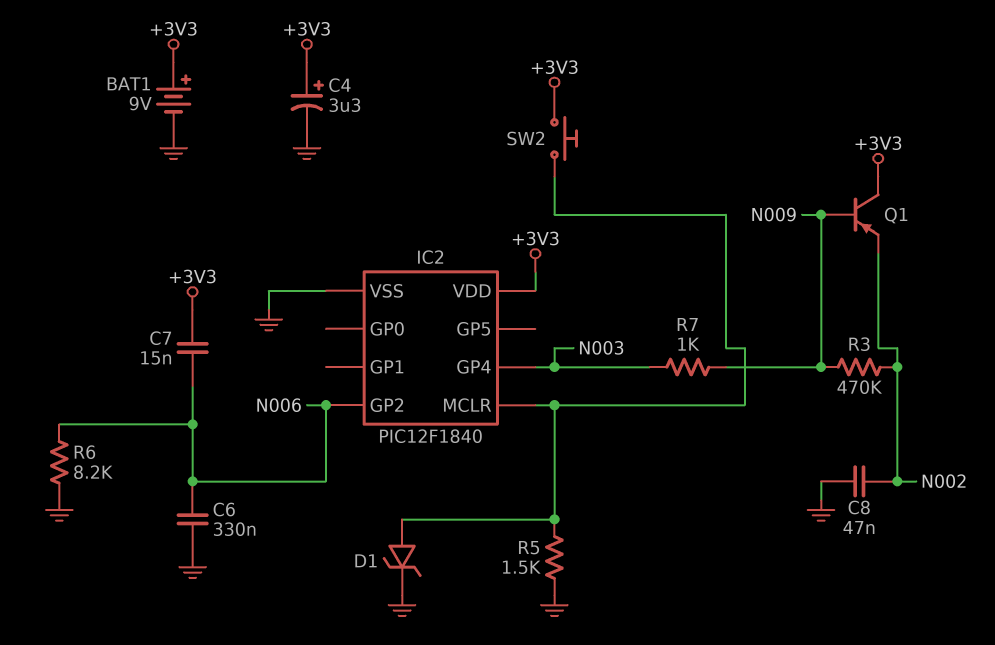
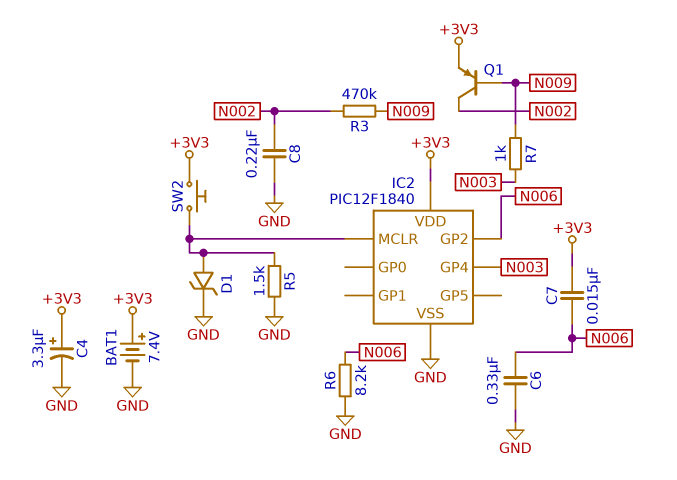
BAT1: 9V (plus +3V3, minus GND) -> 7.4V (plus +3V3, minus GND)
C8: 47nF (GND, N002) -> 220nF (GND, N002)
Q1: PNP (B N009, C +3V3, E N002) -> PNP (B N009, C N002, E +3V3)

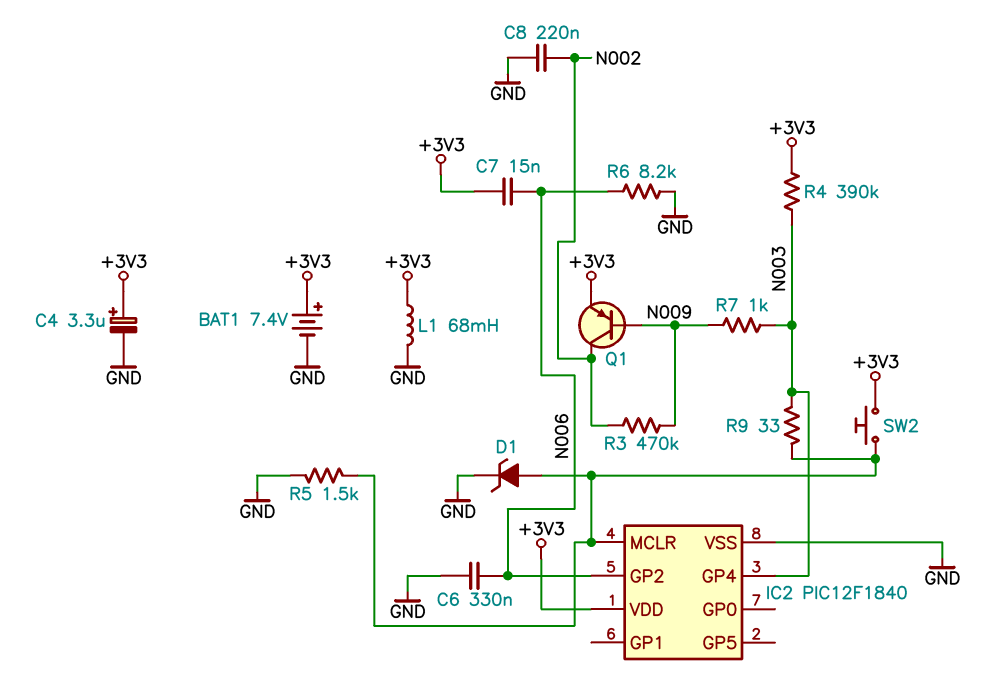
L1: none -> 68mH (+3V3, GND)
R4: none -> 390k (+3V3, N003)
R9: none -> 33 (IC2/MCLR, N003)

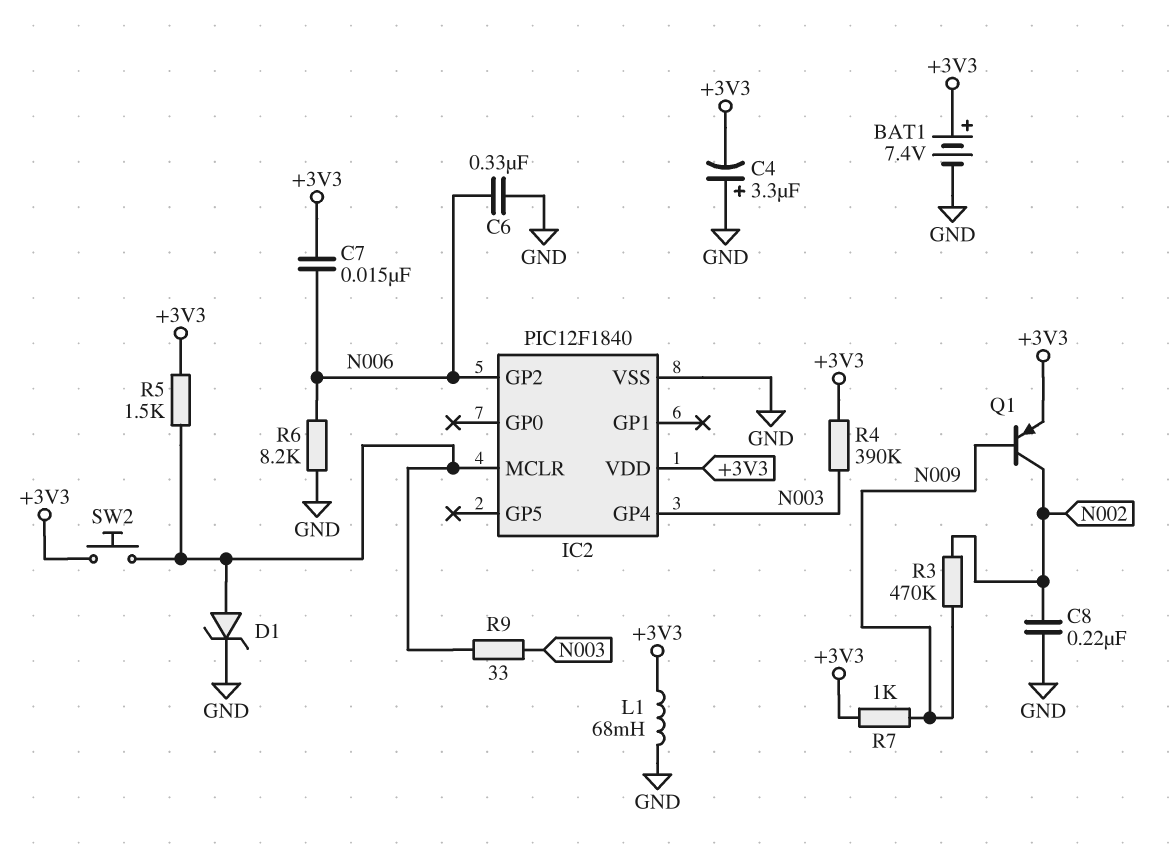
C4: 3.3uF (plus +3V3, minus GND) -> 3.3uF (plus GND, minus +3V3)
R5: 1.5k (GND, IC2/MCLR) -> 1.5k (+3V3, IC2/MCLR)
R7: 1k (N003, N009) -> 1k (+3V3, N009)

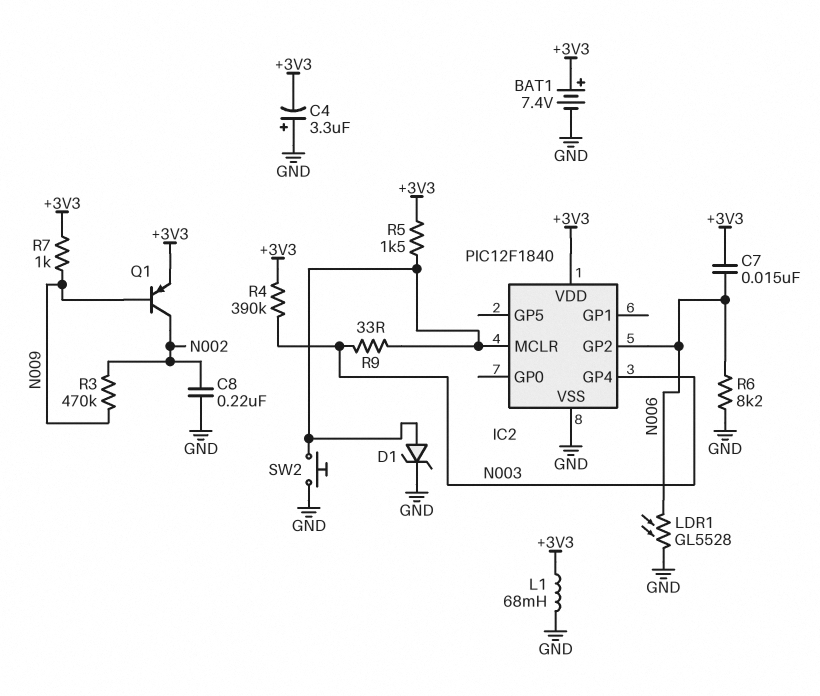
C6: 330nF (GND, N006) -> none
LDR1: none -> GL5528 (GND, N006)
SW2: button (+3V3, IC2/MCLR) -> button (GND, IC2/MCLR)

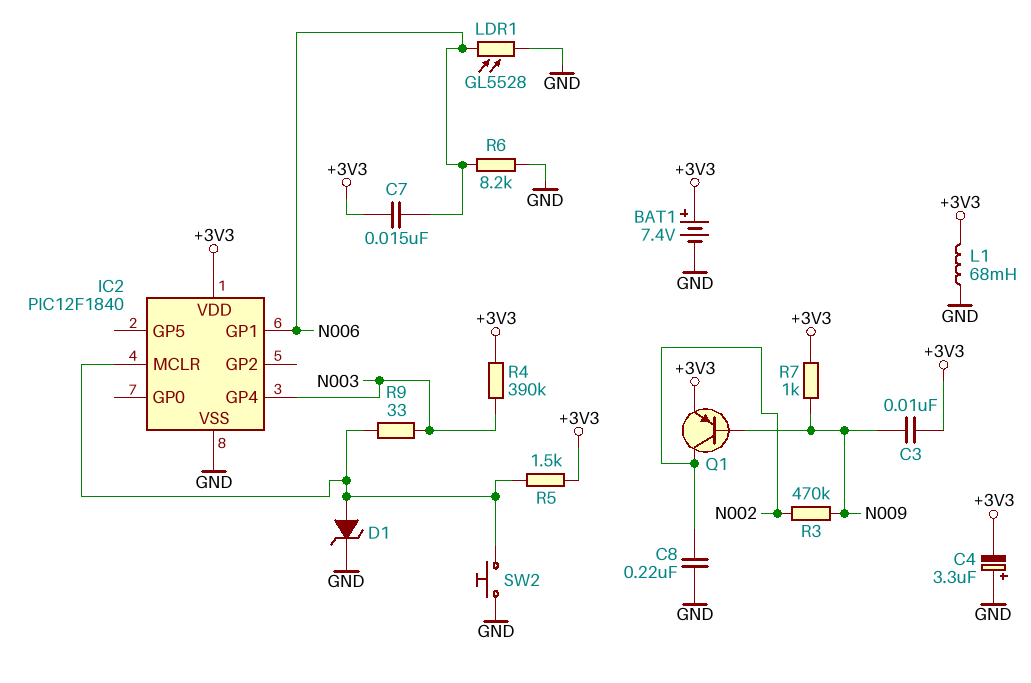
C3: none -> 10nF (+3V3, N009)
IC2 pin GP1: none -> N006
IC2 pin GP2: N006 -> none

